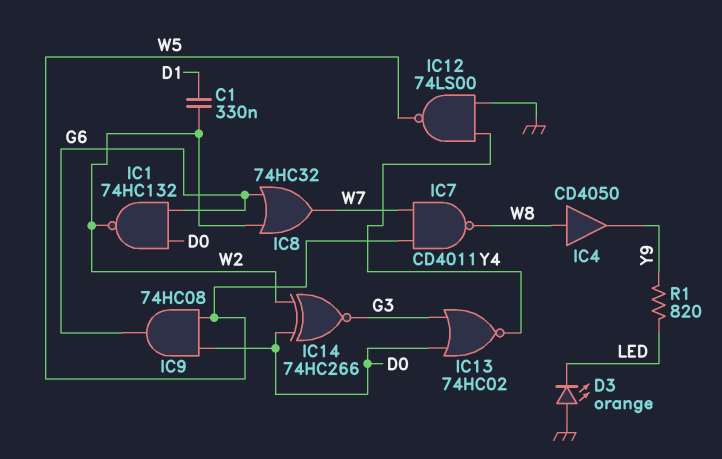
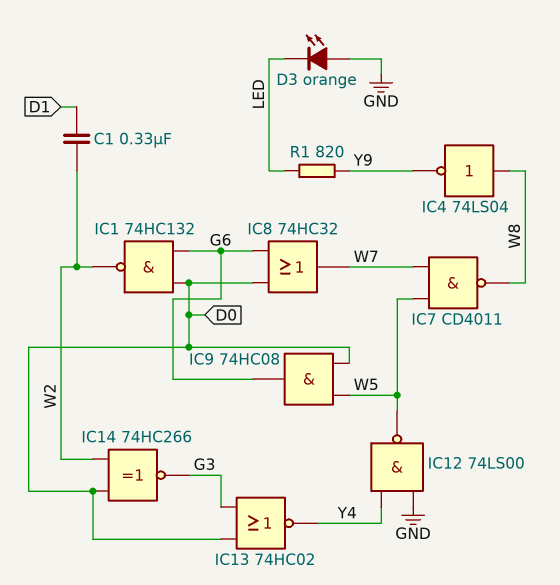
IC4: buffer CD4050 (in W8, out Y9) -> NOT 74LS04 (in W8, out Y9)
IC8: OR 74HC32 (in G6, in W2, out W7) -> OR 74HC32 (in D0, in G6, out W7)

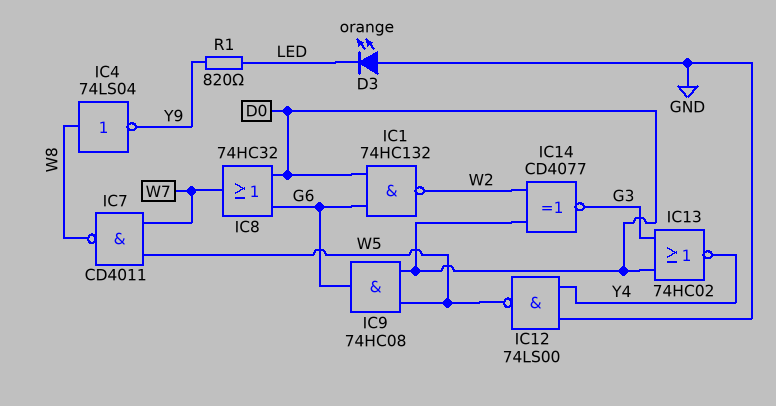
C1: 330nF (D1, W2) -> none
IC14: XNOR 74HC266 (in D0, in W2, out G3) -> XNOR CD4077 (in D0, in W2, out G3)

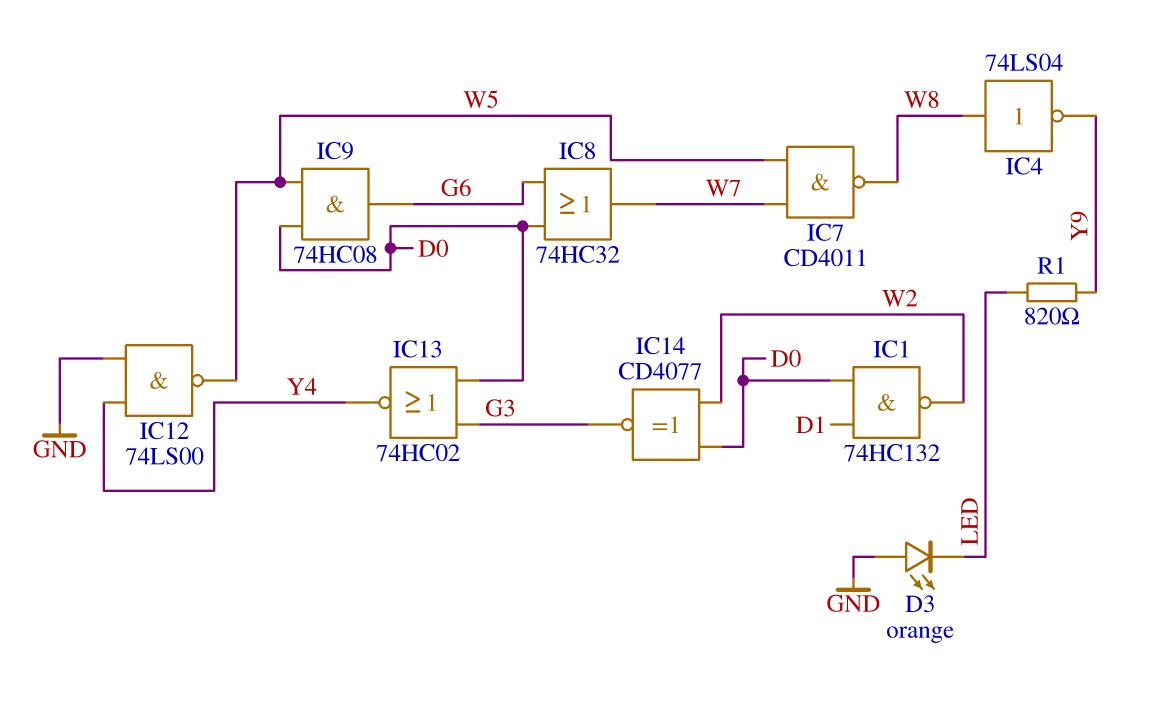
IC1: NAND 74HC132 (in D0, in G6, out W2) -> NAND 74HC132 (in D0, in D1, out W2)

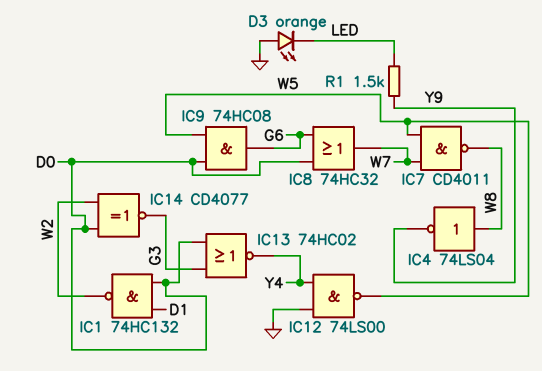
R1: 820 (LED, Y9) -> 1.5k (LED, Y9)

